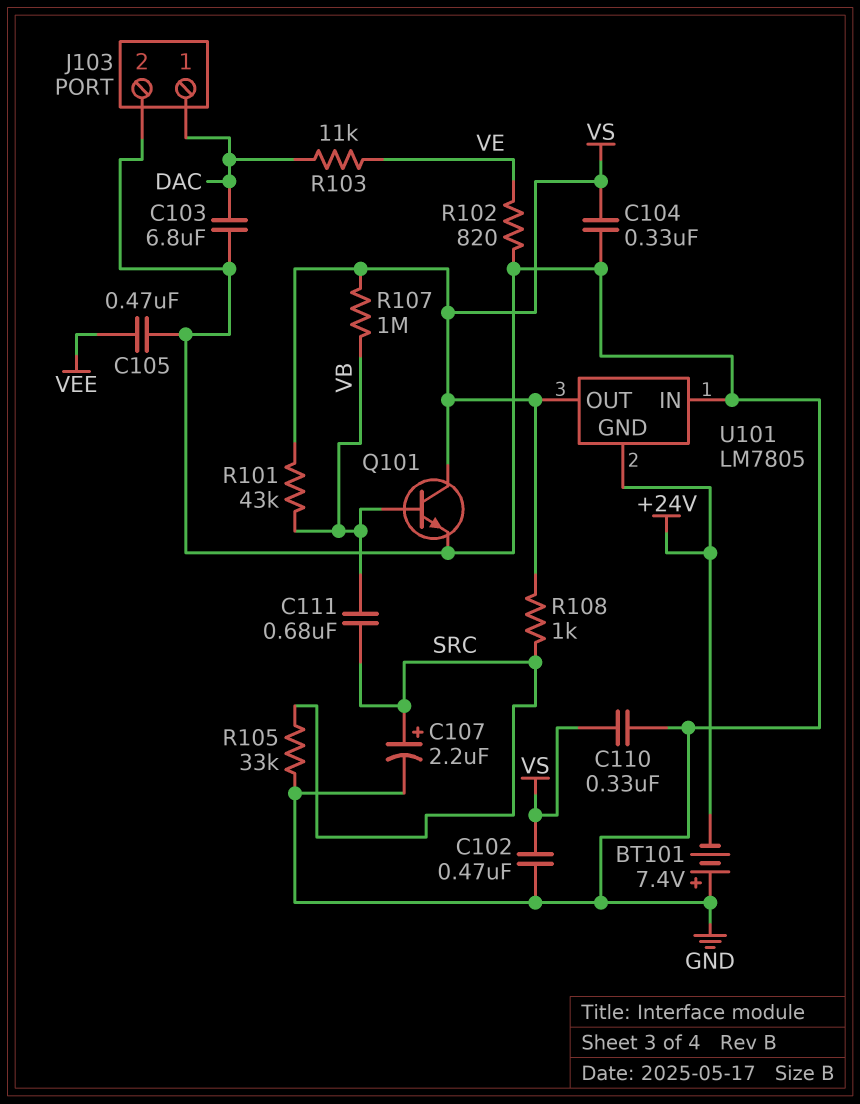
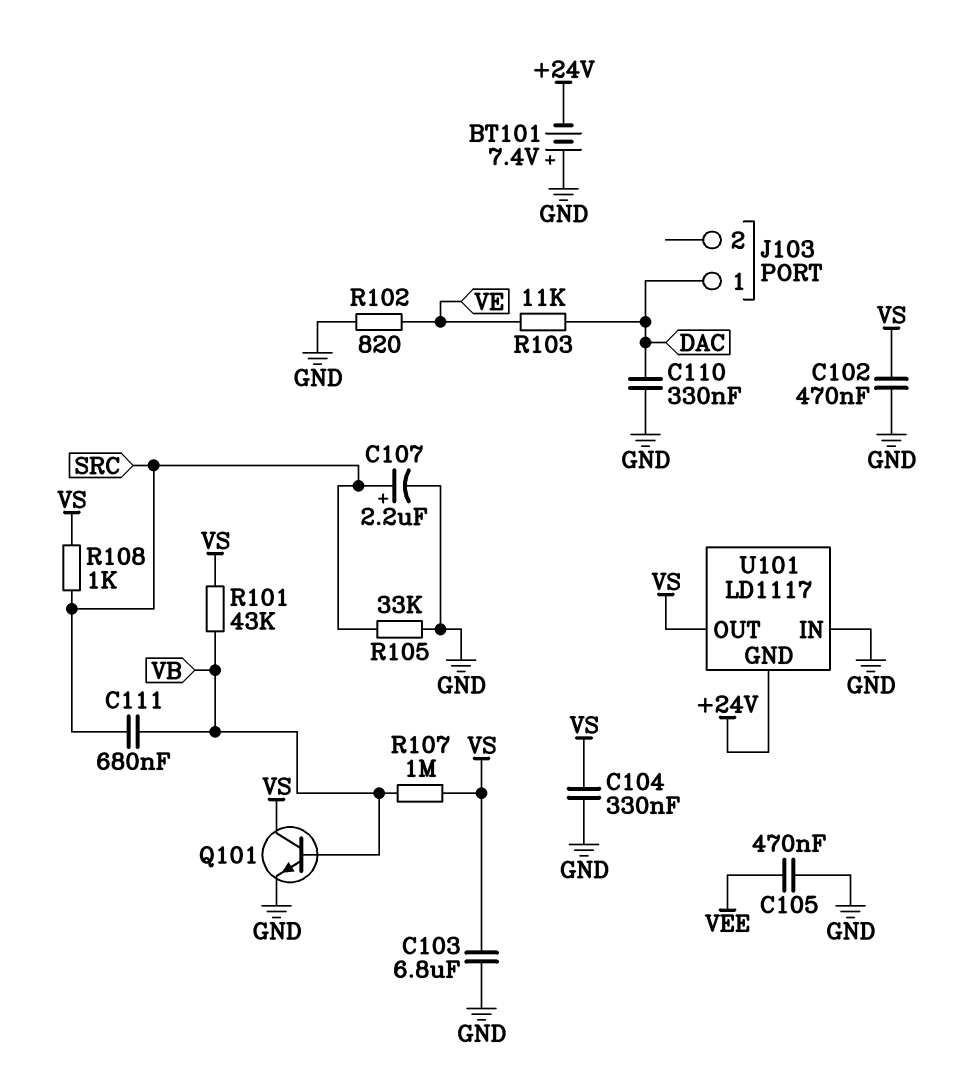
C103: 6.8uF (DAC, GND) -> 6.8uF (GND, VS)
C110: 330nF (GND, VS) -> 330nF (DAC, GND)
J103 pin 2: GND -> none
U101: LM7805 -> LD1117

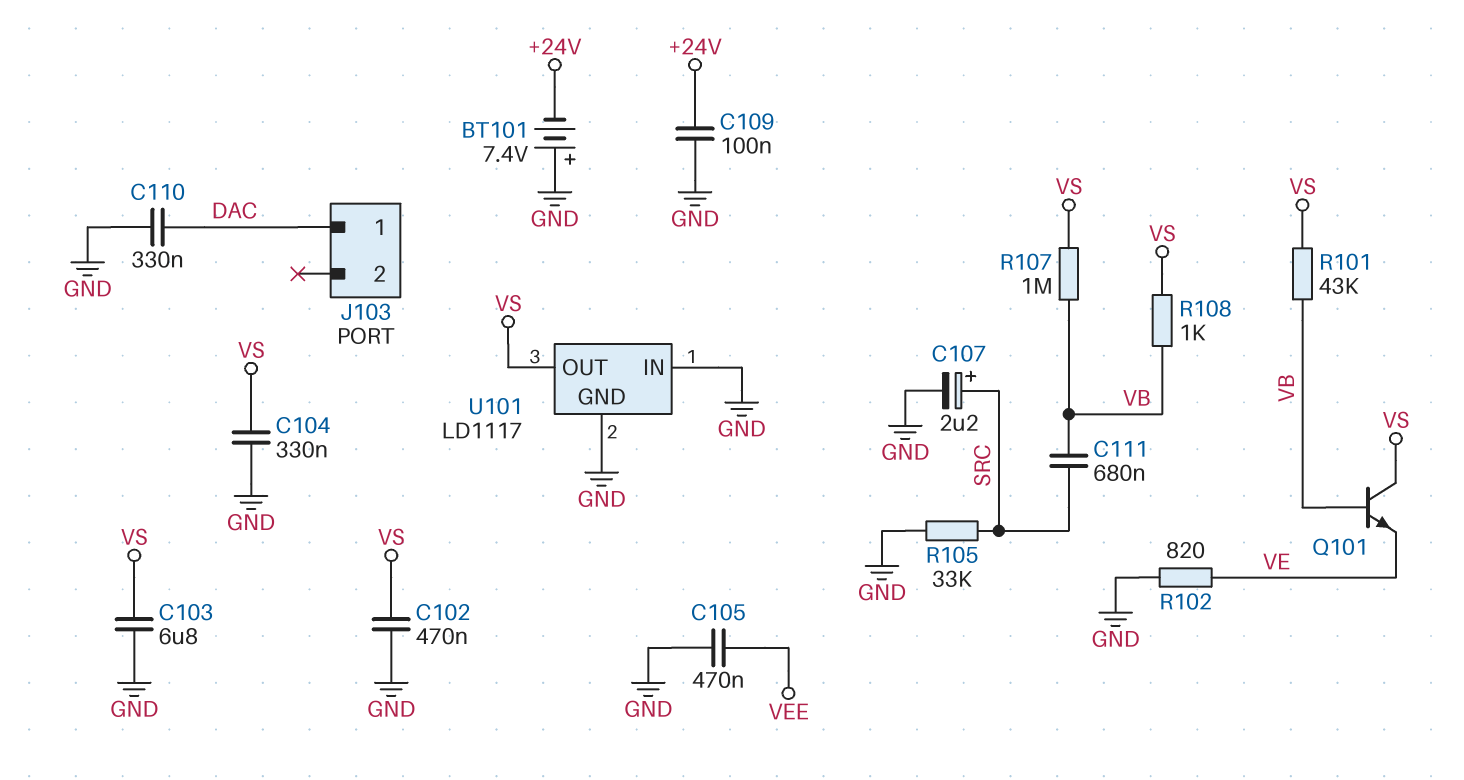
C109: none -> 100nF (+24V, GND)
Q101: NPN (B VB, C VS, E GND) -> NPN (B VB, C VS, E VE)
R103: 11k (DAC, VE) -> none
R108: 1k (SRC, VS) -> 1k (VB, VS)
U101 pin GND: +24V -> GND

